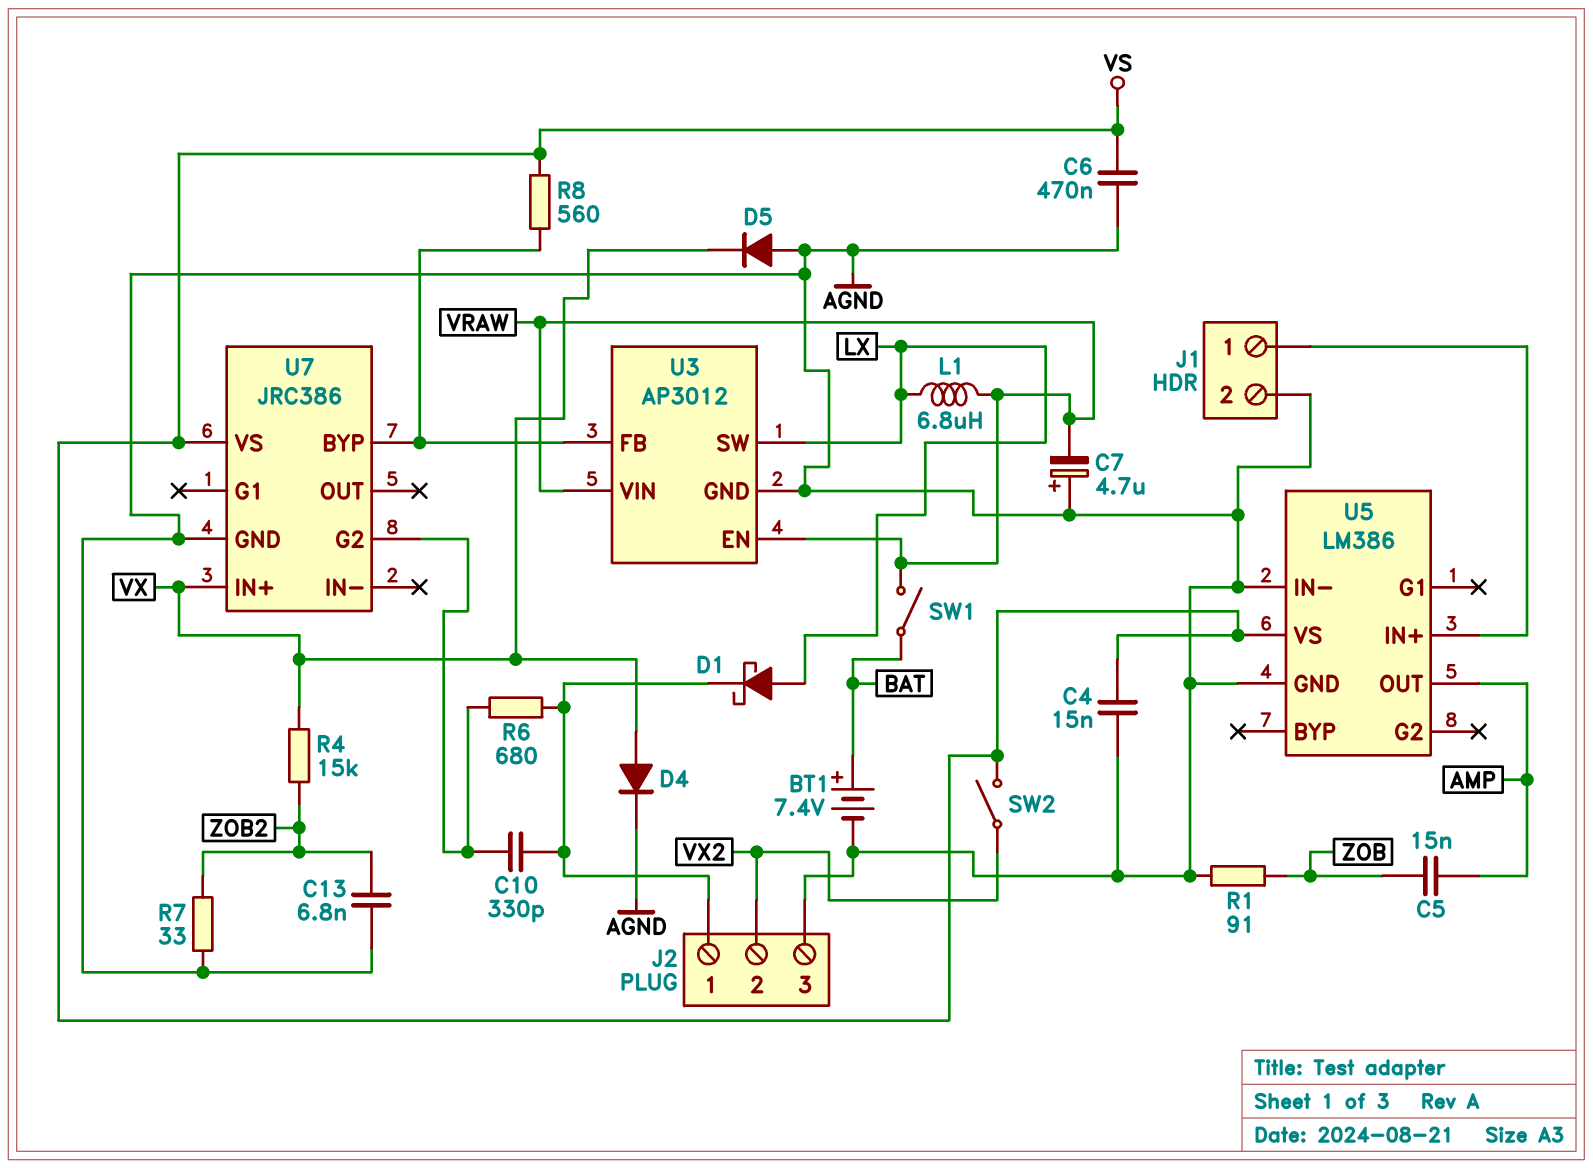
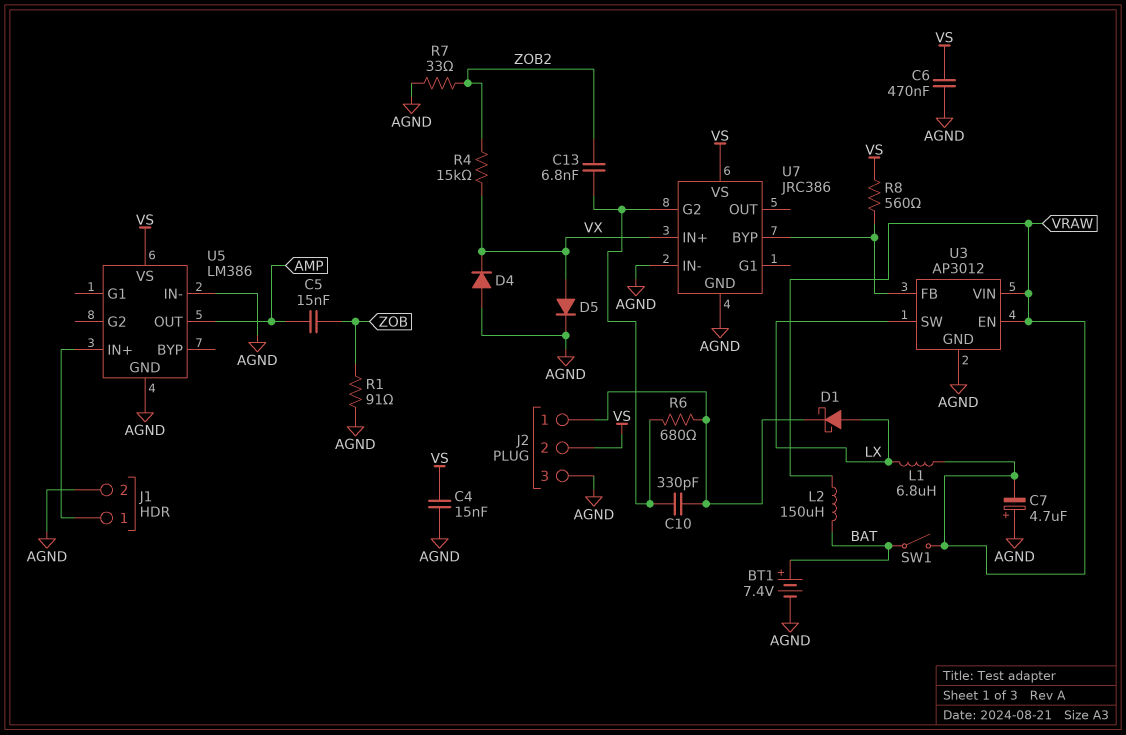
C13: 6.8nF (AGND, ZOB2) -> 6.8nF (U7/G2, ZOB2)
D4: diode (A VX, K AGND) -> diode (A AGND, K VX)
D5: diode (A AGND, K VX) -> diode (A VX, K AGND)
J2 pin 2: VX2 -> VS
L2: none -> 150uH (BAT, VRAW)
SW2: switch (VS, VX2) -> none
U7 pin IN-: none -> AGND

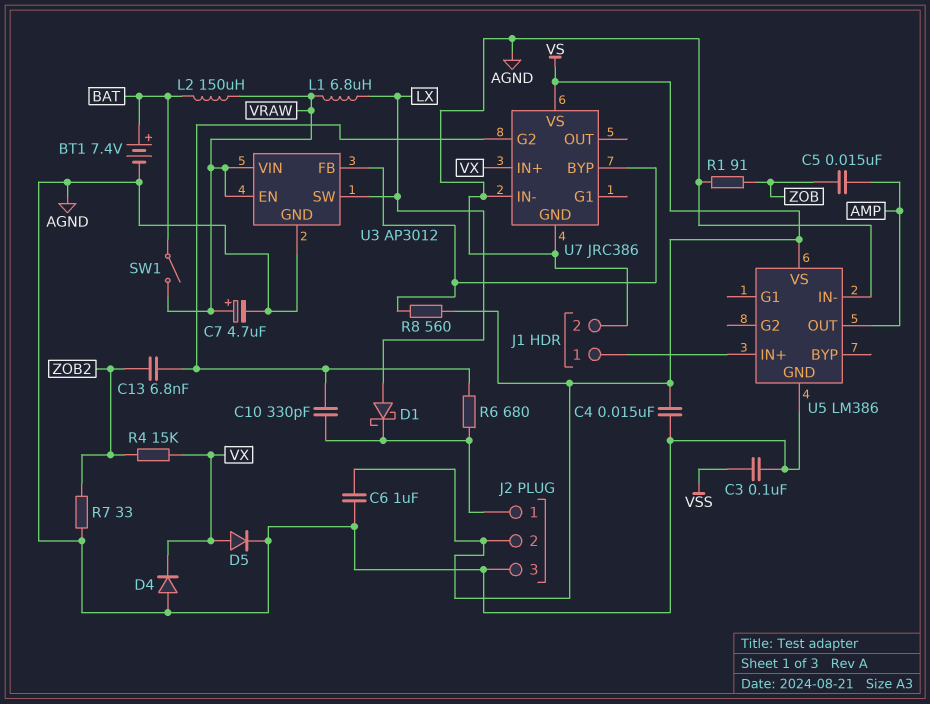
C3: none -> 100nF (AGND, VSS)
C6: 470nF (AGND, VS) -> 1uF (AGND, VS)
C7: 4.7uF (plus AGND, minus VRAW) -> 4.7uF (plus VRAW, minus AGND)

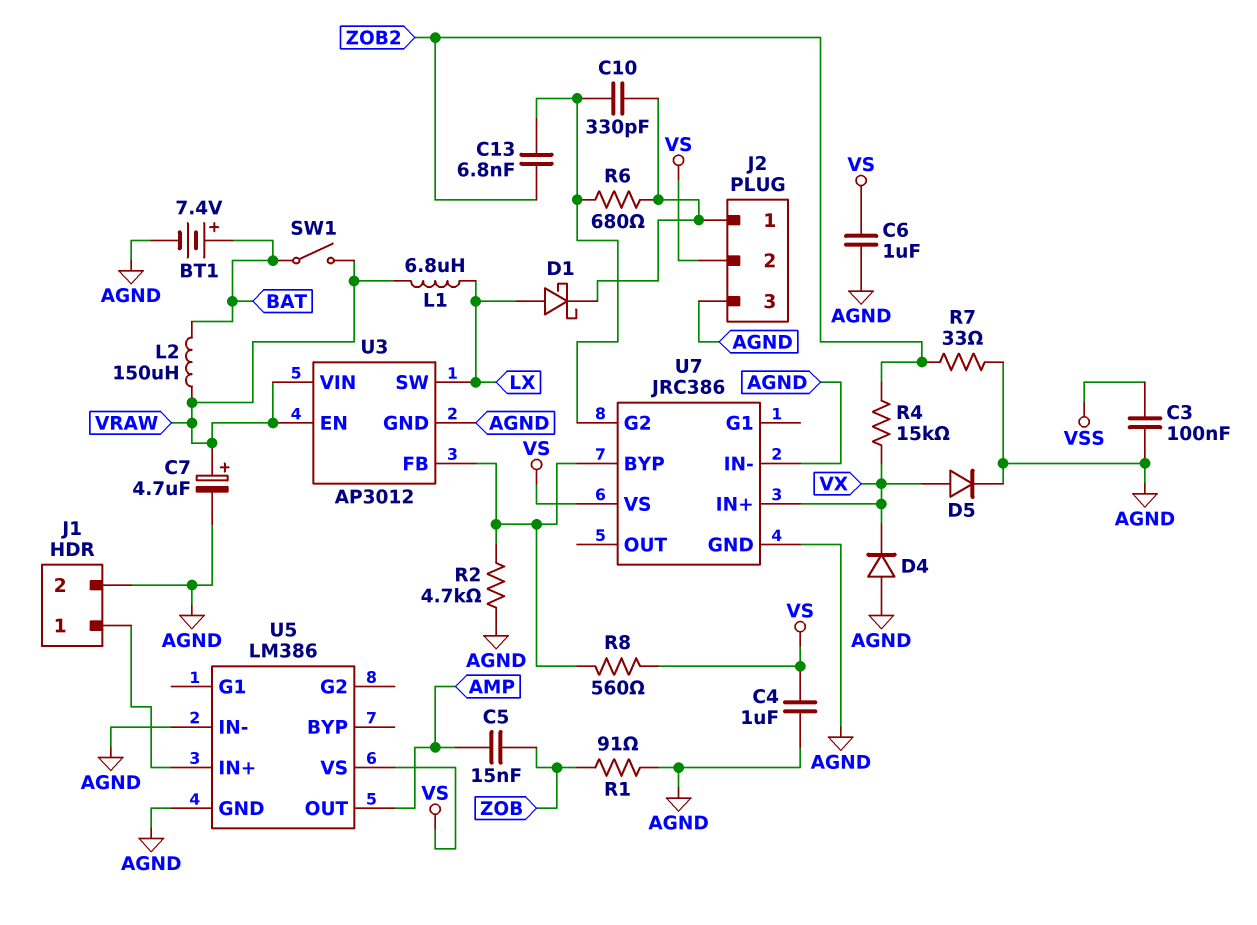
C4: 15nF (AGND, VS) -> 1uF (AGND, VS)
R2: none -> 4.7k (AGND, U3/FB)

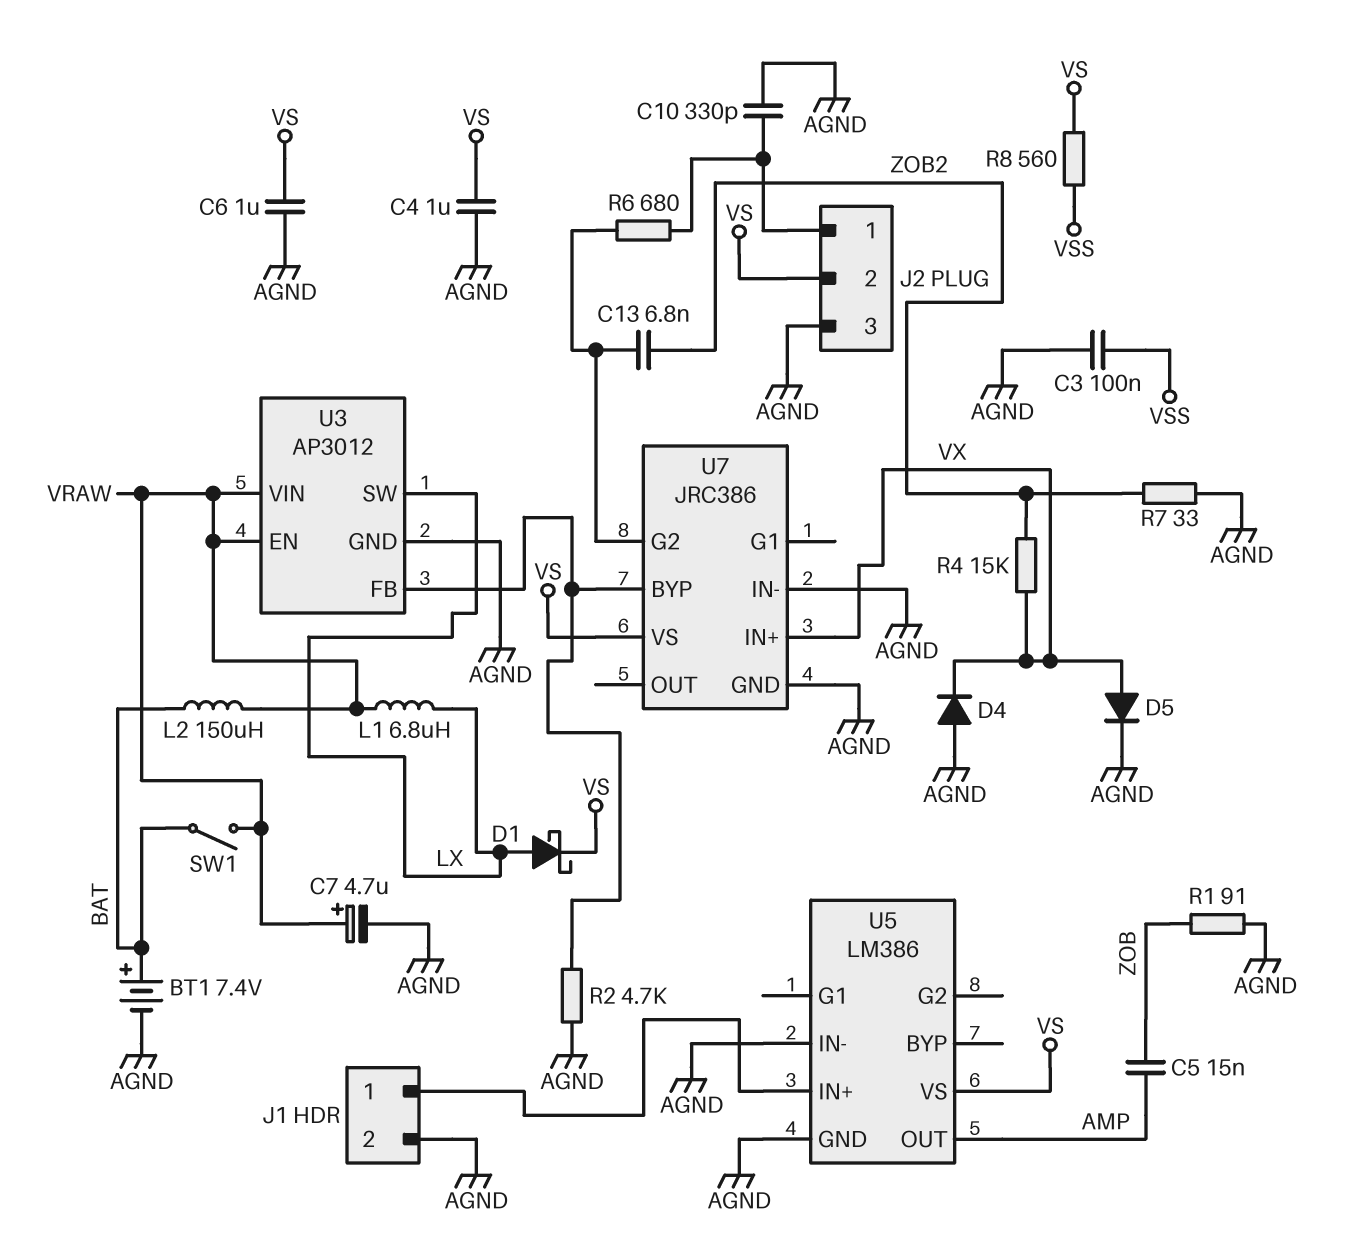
C10: 330pF (J2/1, U7/G2) -> 330pF (AGND, J2/1)
D1: schottky (A LX, K J2/1) -> schottky (A LX, K VS)
R8: 560 (U3/FB, VS) -> 560 (VS, VSS)

